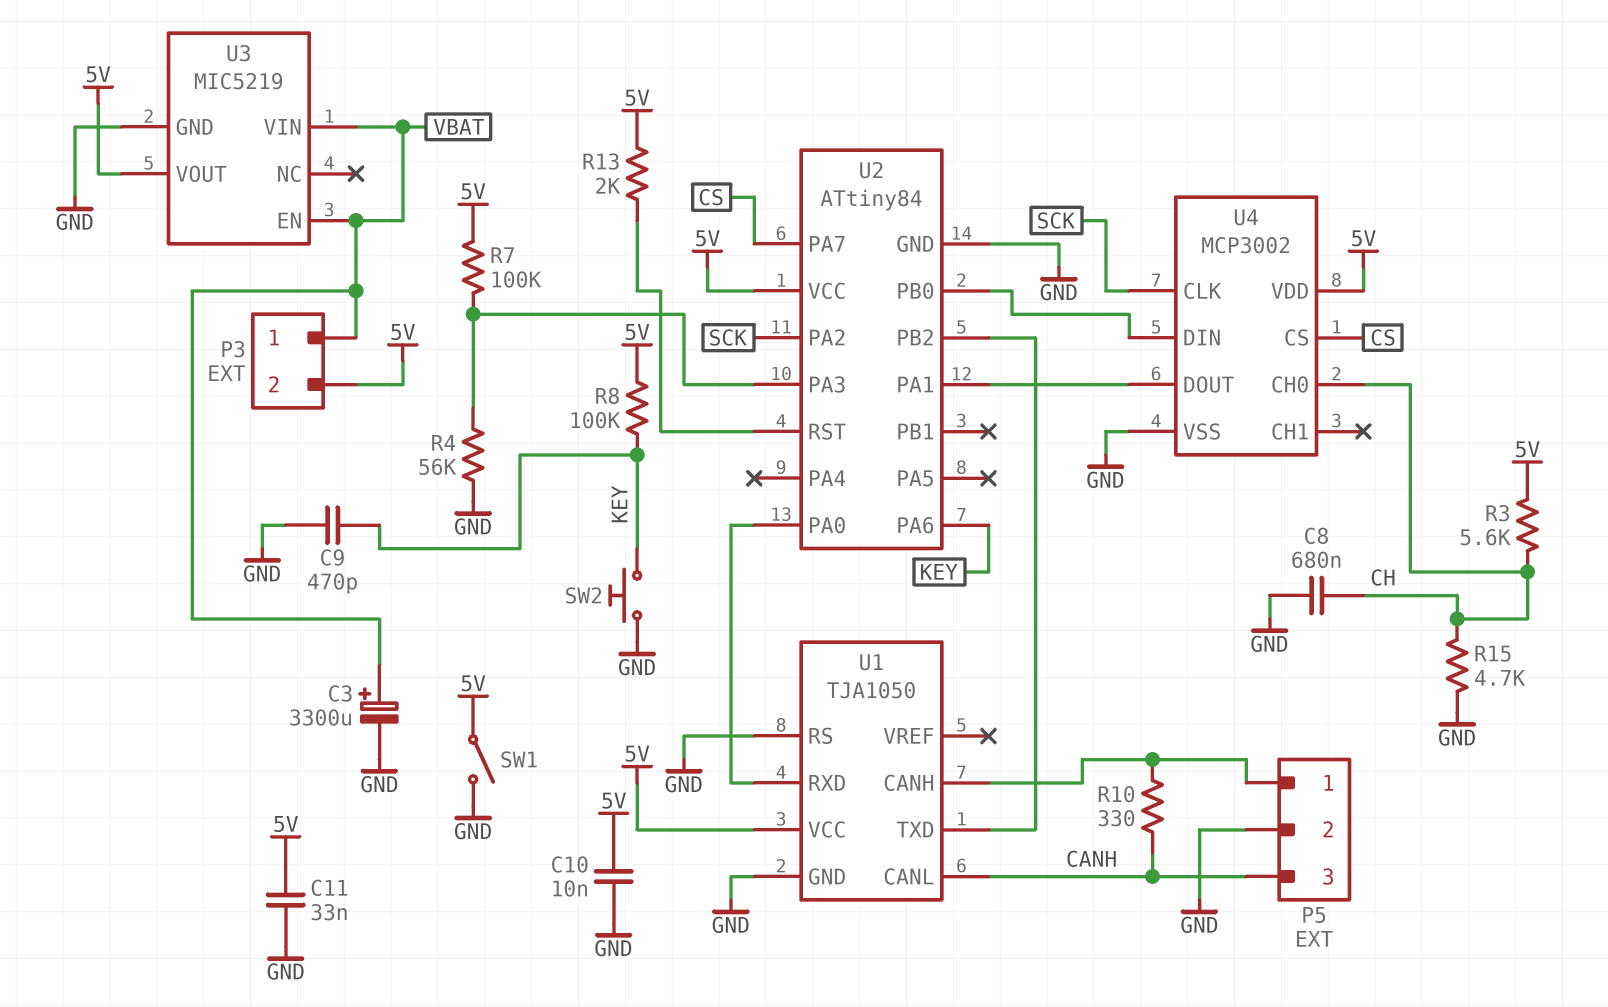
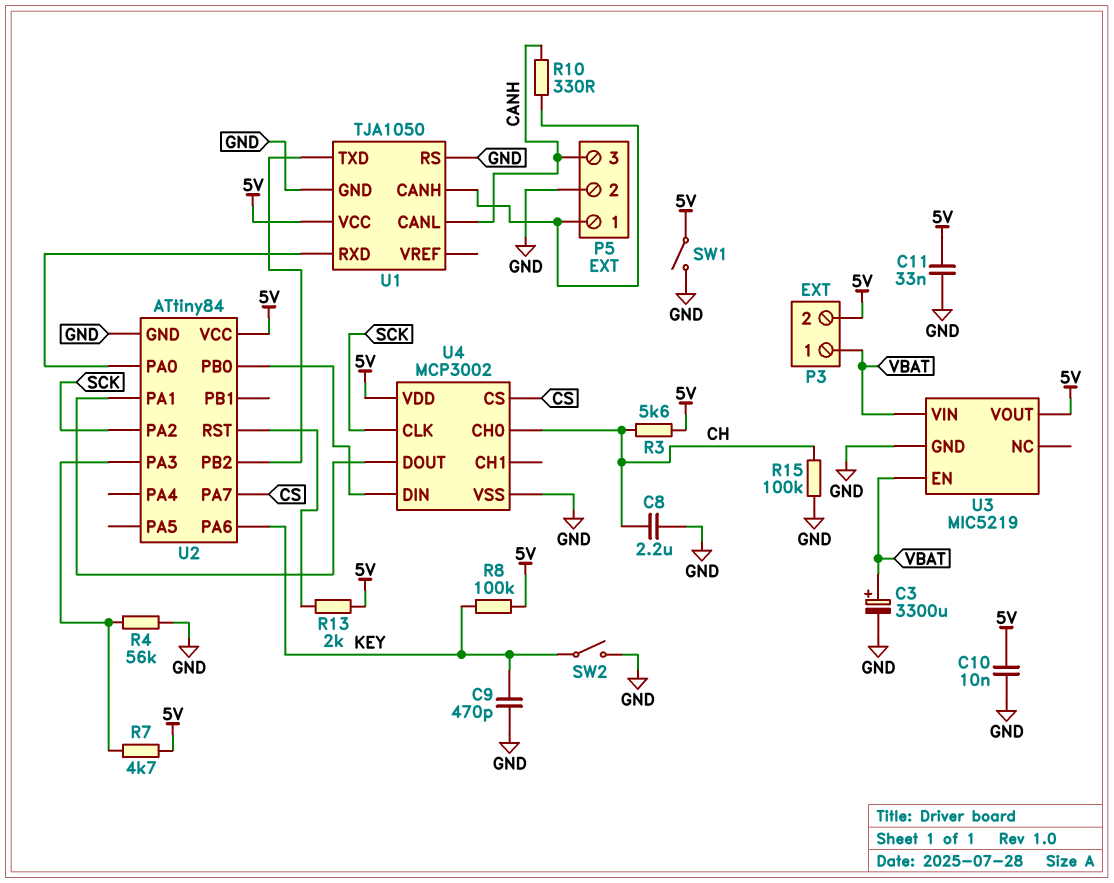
C8: 680nF (CH, GND) -> 2.2uF (CH, GND)
R7: 100k (5V, U2/PA3) -> 4.7k (5V, U2/PA3)
R15: 4.7k (CH, GND) -> 100k (CH, GND)
SW2: button (GND, KEY) -> switch (GND, KEY)

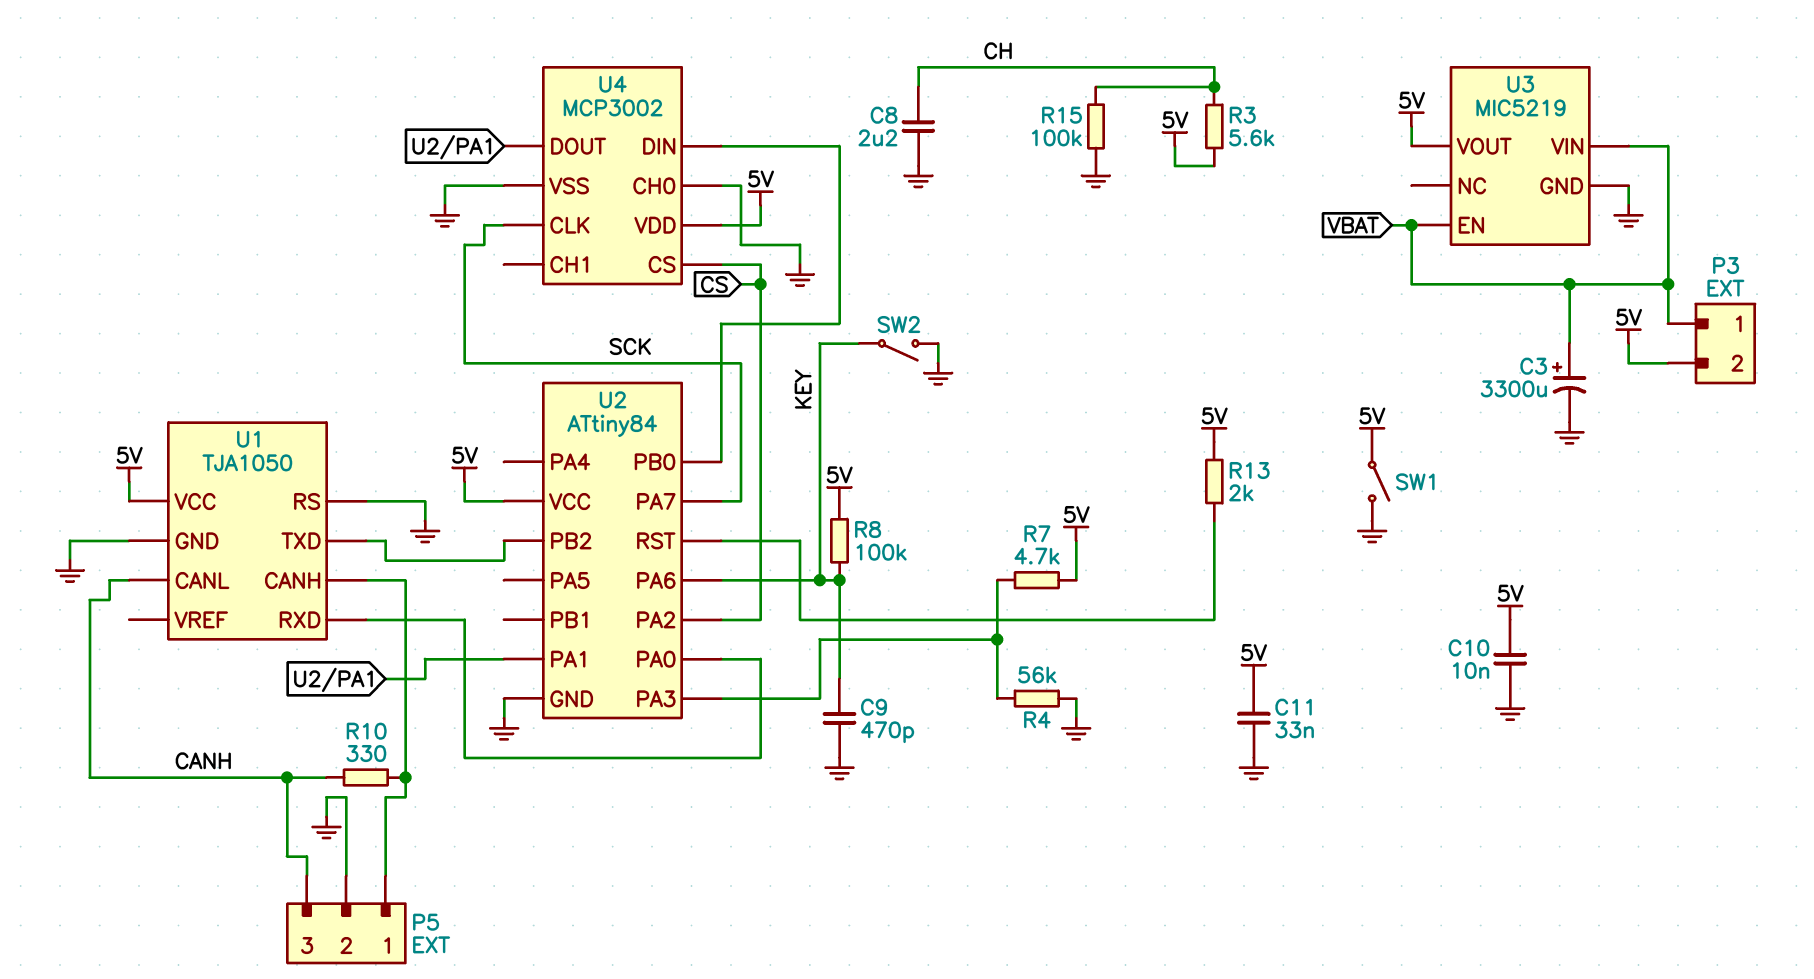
U2 pin PA2: SCK -> CS
U2 pin PA7: CS -> SCK
U4 pin CH0: CH -> GND

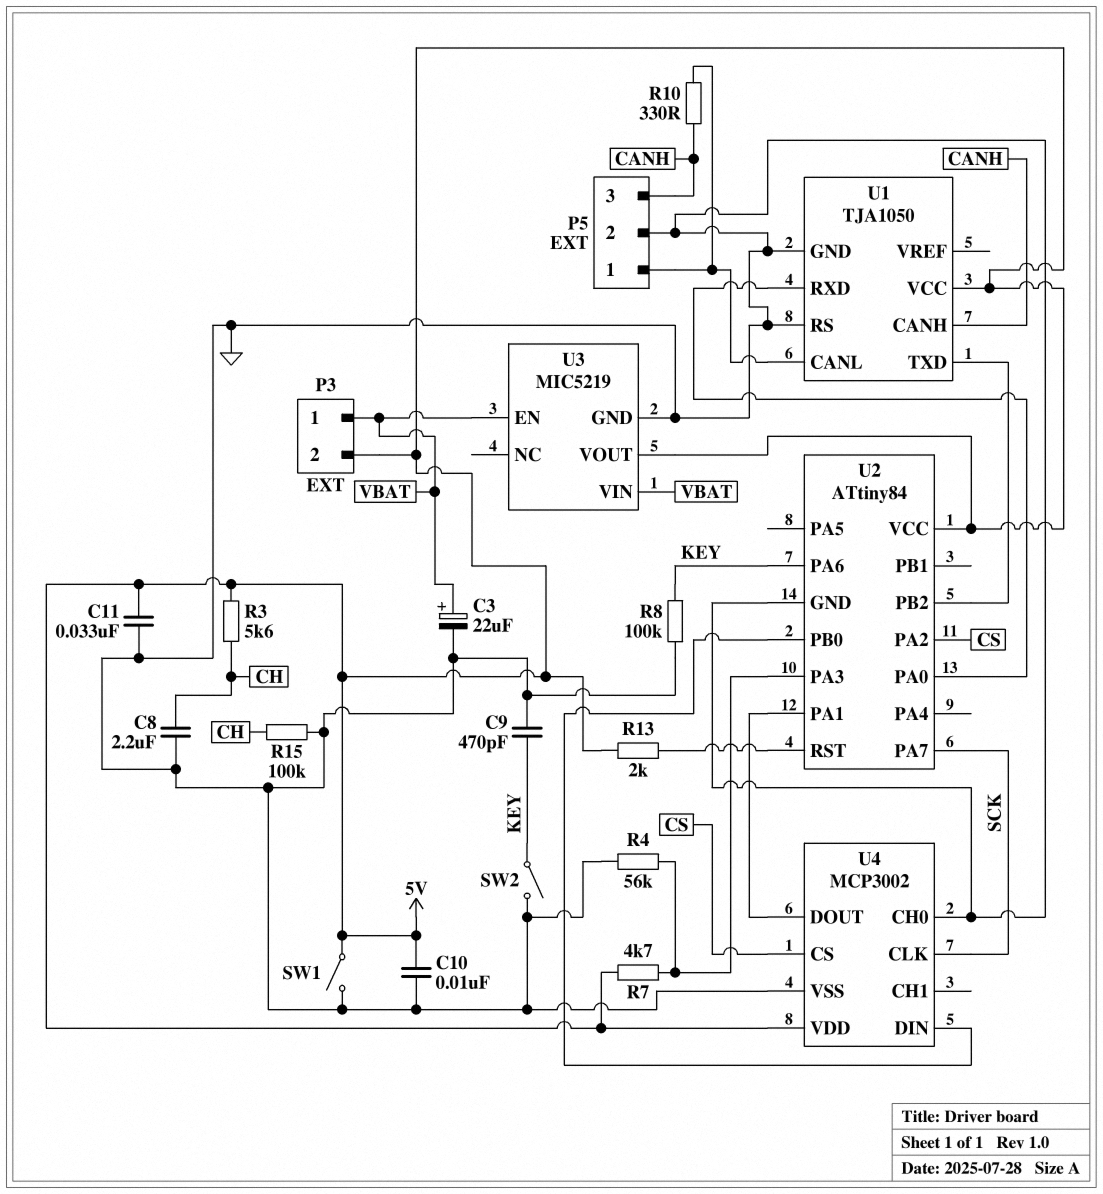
C3: 3300uF (plus VBAT, minus GND) -> 22uF (plus VBAT, minus GND)
R8: 100k (5V, KEY) -> 100k (GND, KEY)
U1 pin CANH: P5/1 -> CANH
U1 pin CANL: CANH -> P5/1

